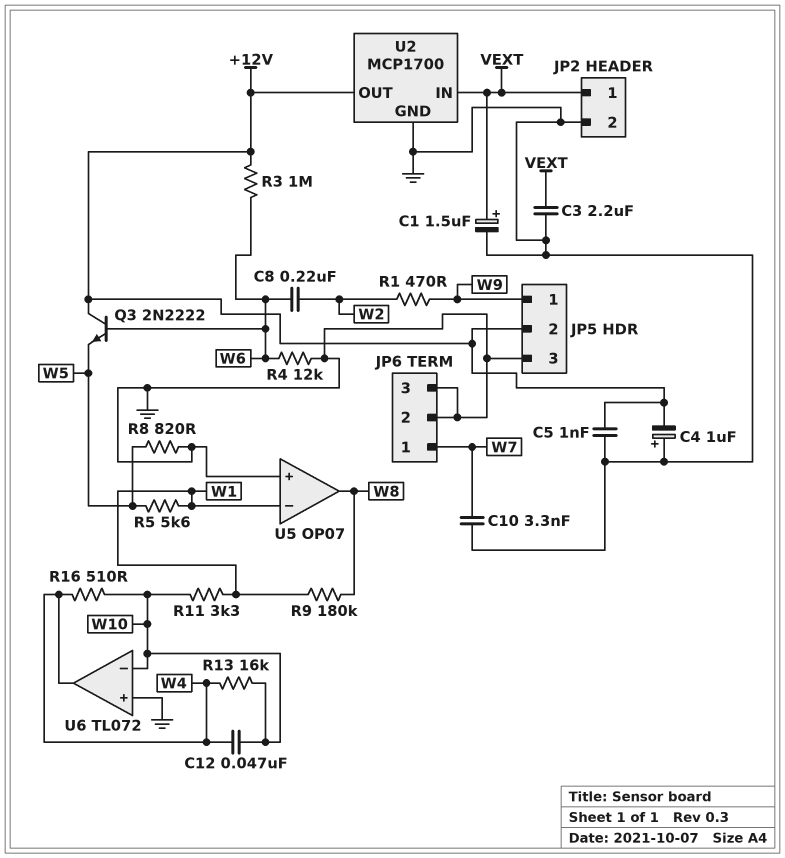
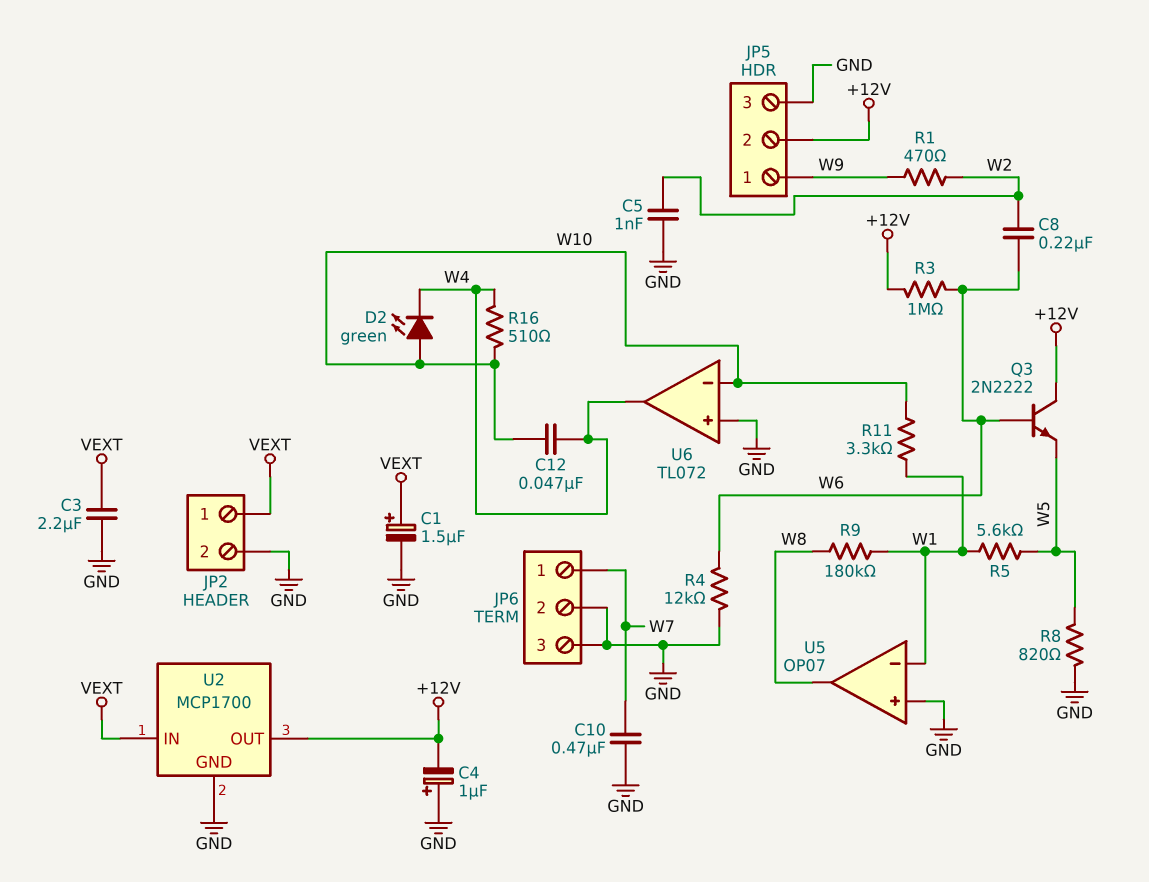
C5: 1nF (+12V, GND) -> 1nF (GND, W2)
C10: 3.3nF (GND, W7) -> 470nF (GND, W7)
D2: none -> LED green (A W10, K W4)
R13: 16k (W4, W10) -> none

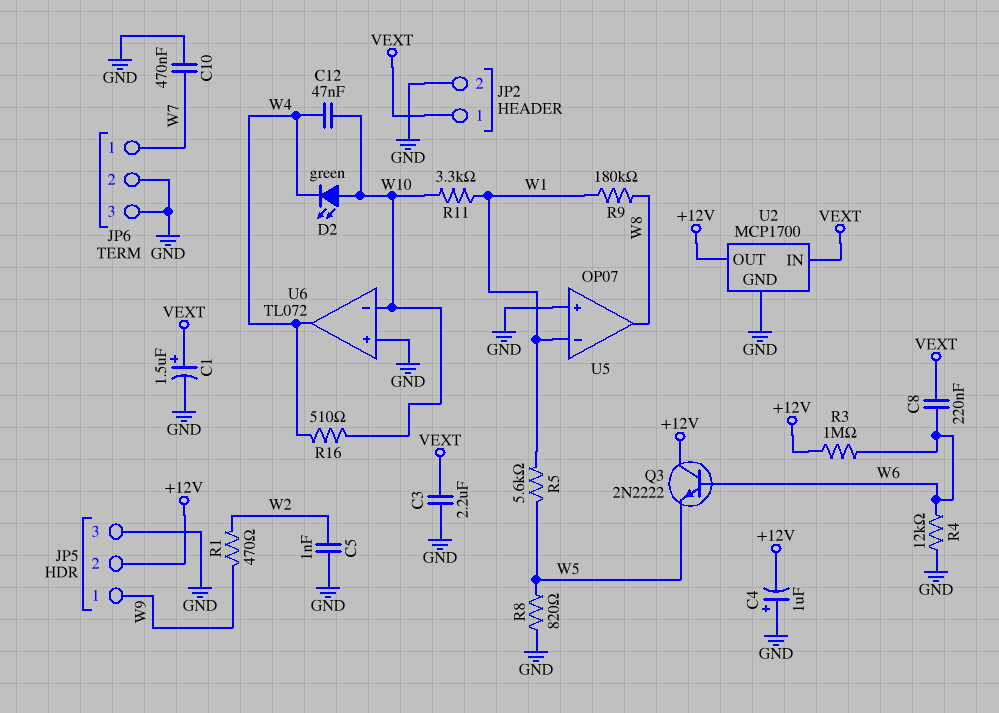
C8: 220nF (W2, W6) -> 220nF (VEXT, W6)

